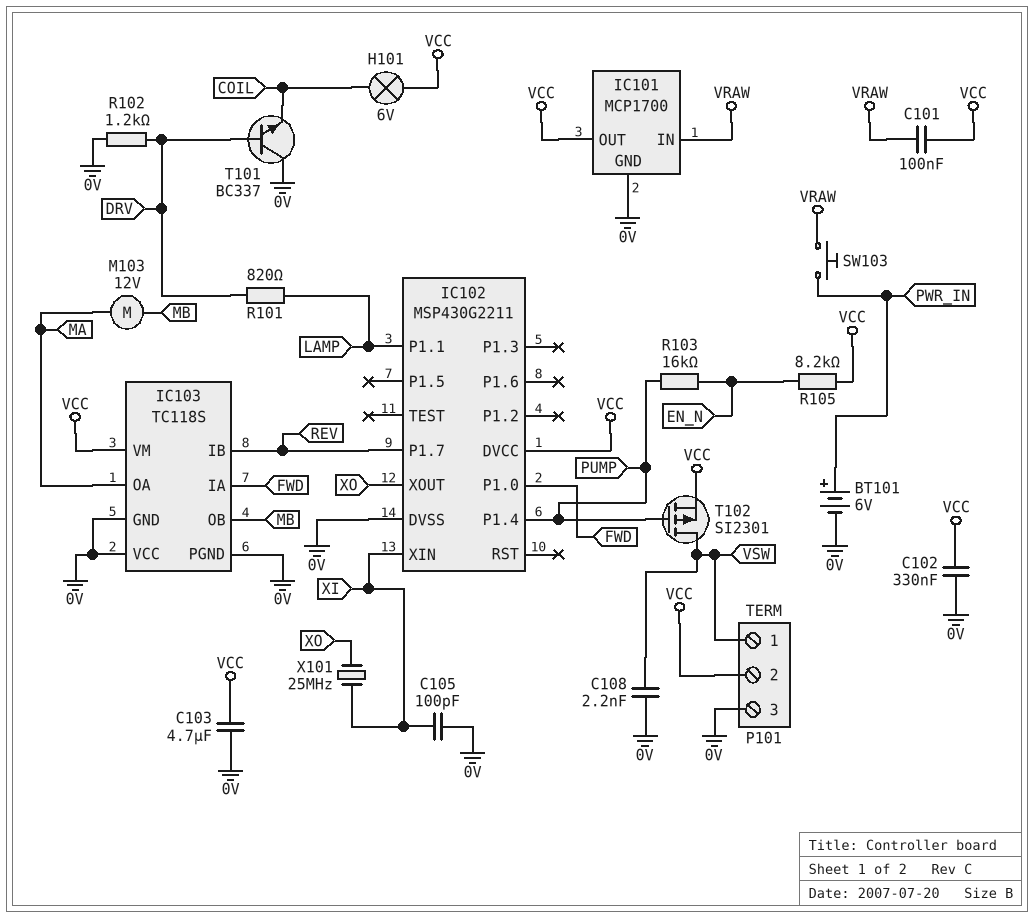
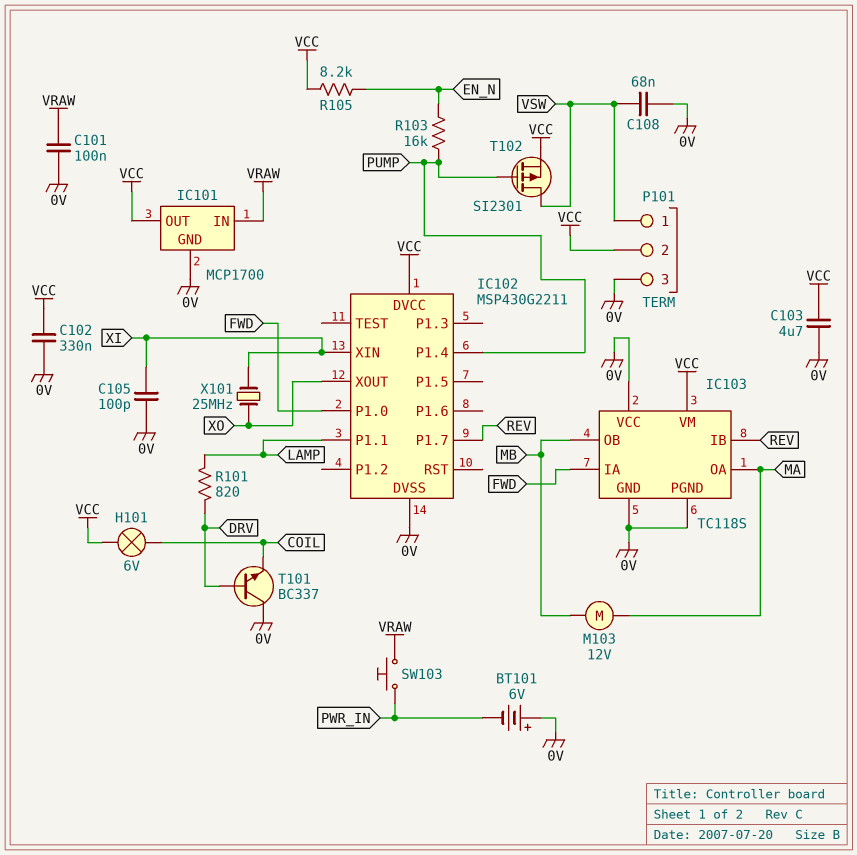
BT101: 6V (plus PWR_IN, minus 0V) -> 6V (plus 0V, minus PWR_IN)
C101: 100nF (VCC, VRAW) -> 100nF (0V, VRAW)
C108: 2.2nF (0V, VSW) -> 68nF (0V, VSW)
R102: 1.2k (0V, DRV) -> none

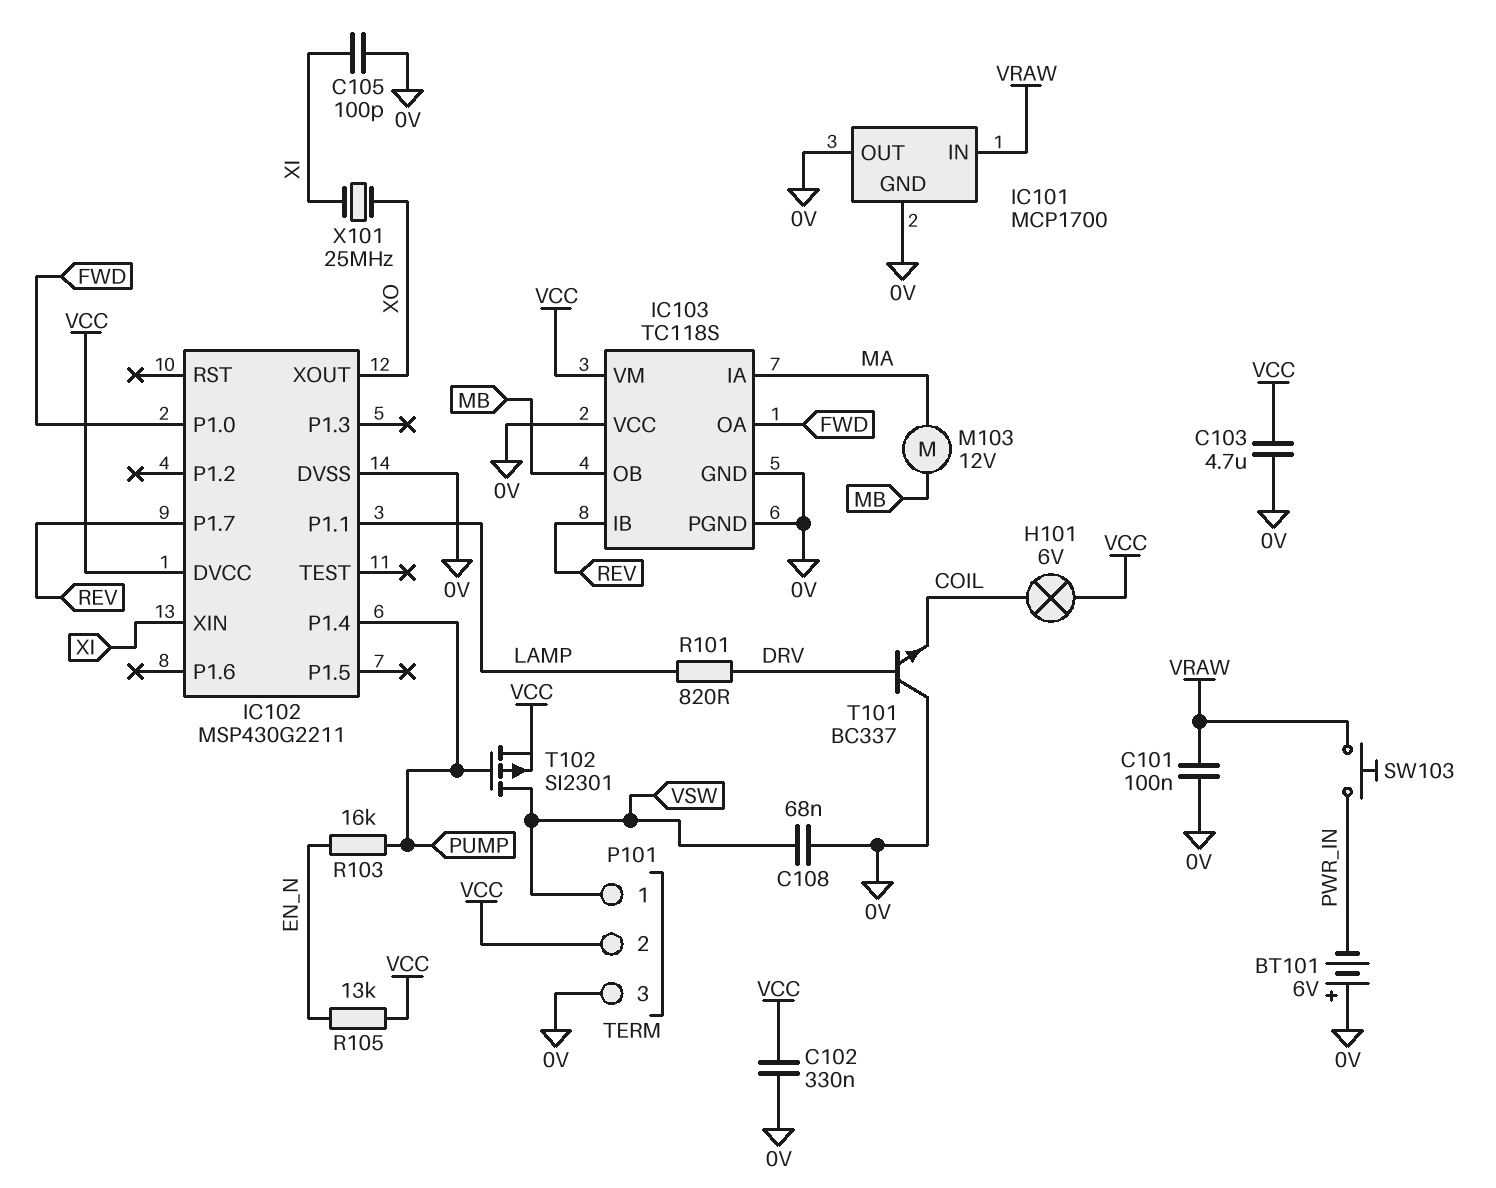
IC101 pin OUT: VCC -> 0V
IC103 pin IA: FWD -> MA
IC103 pin OA: MA -> FWD
R105: 8.2k (EN_N, VCC) -> 13k (EN_N, VCC)

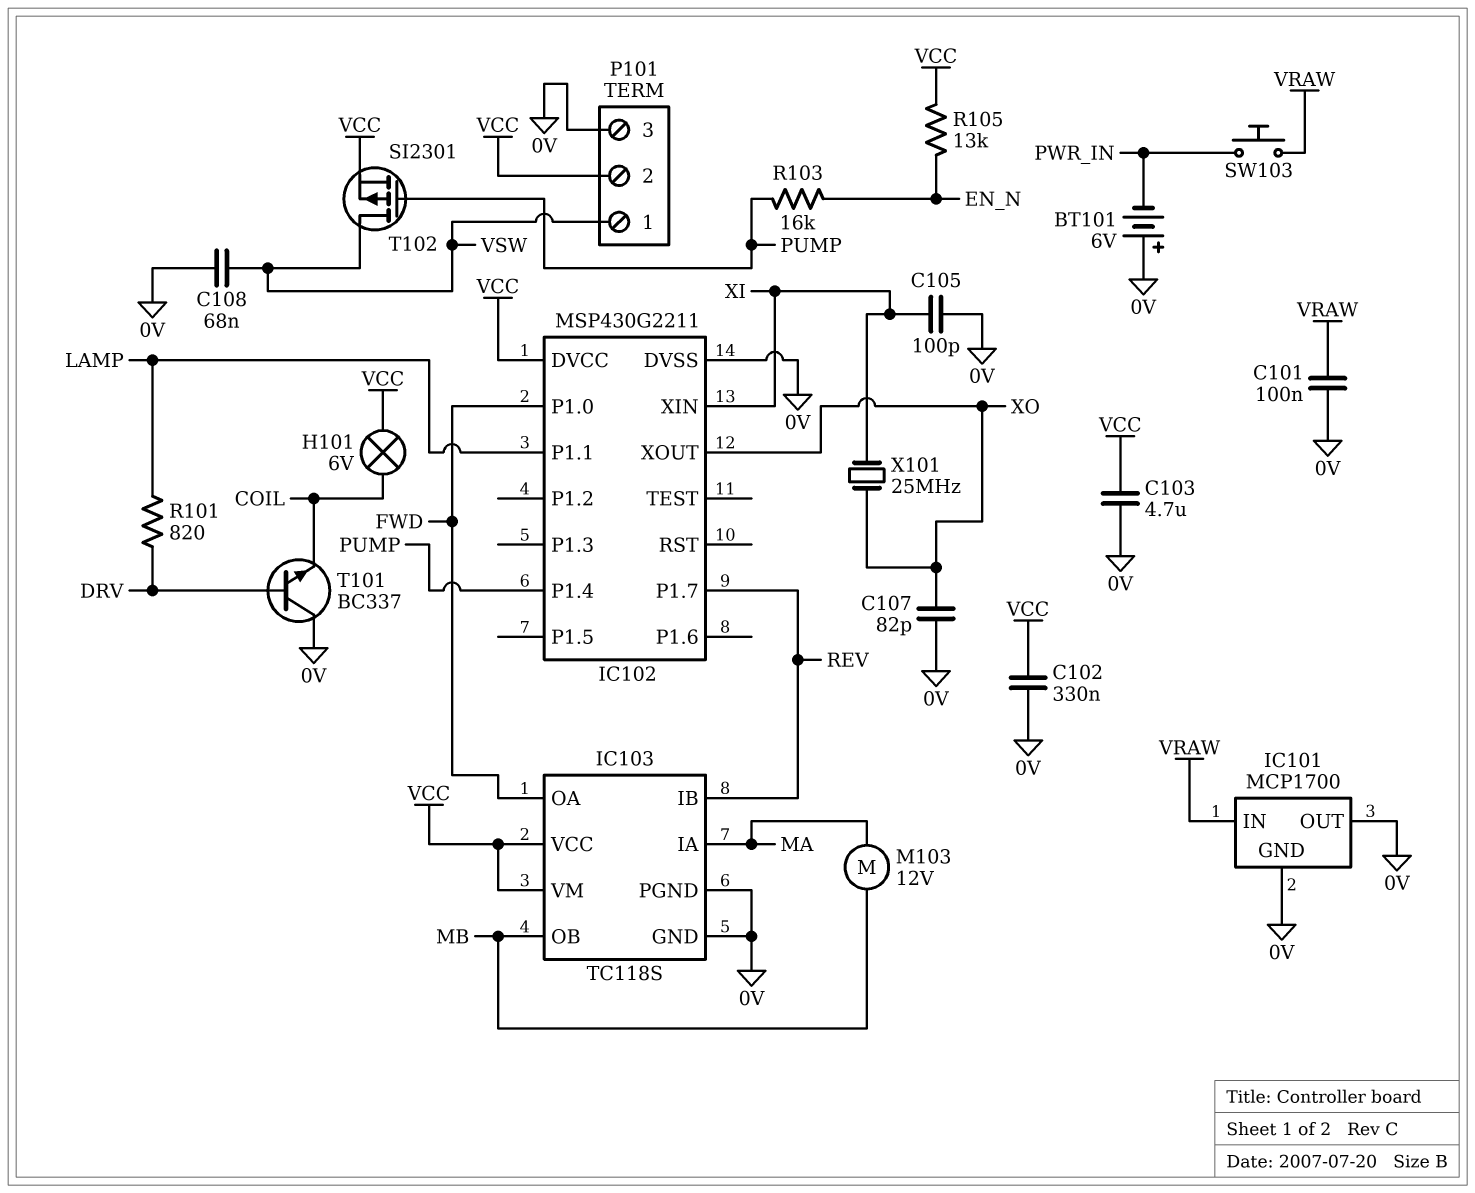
C107: none -> 82pF (0V, XO)
IC103 pin VCC: 0V -> VCC

